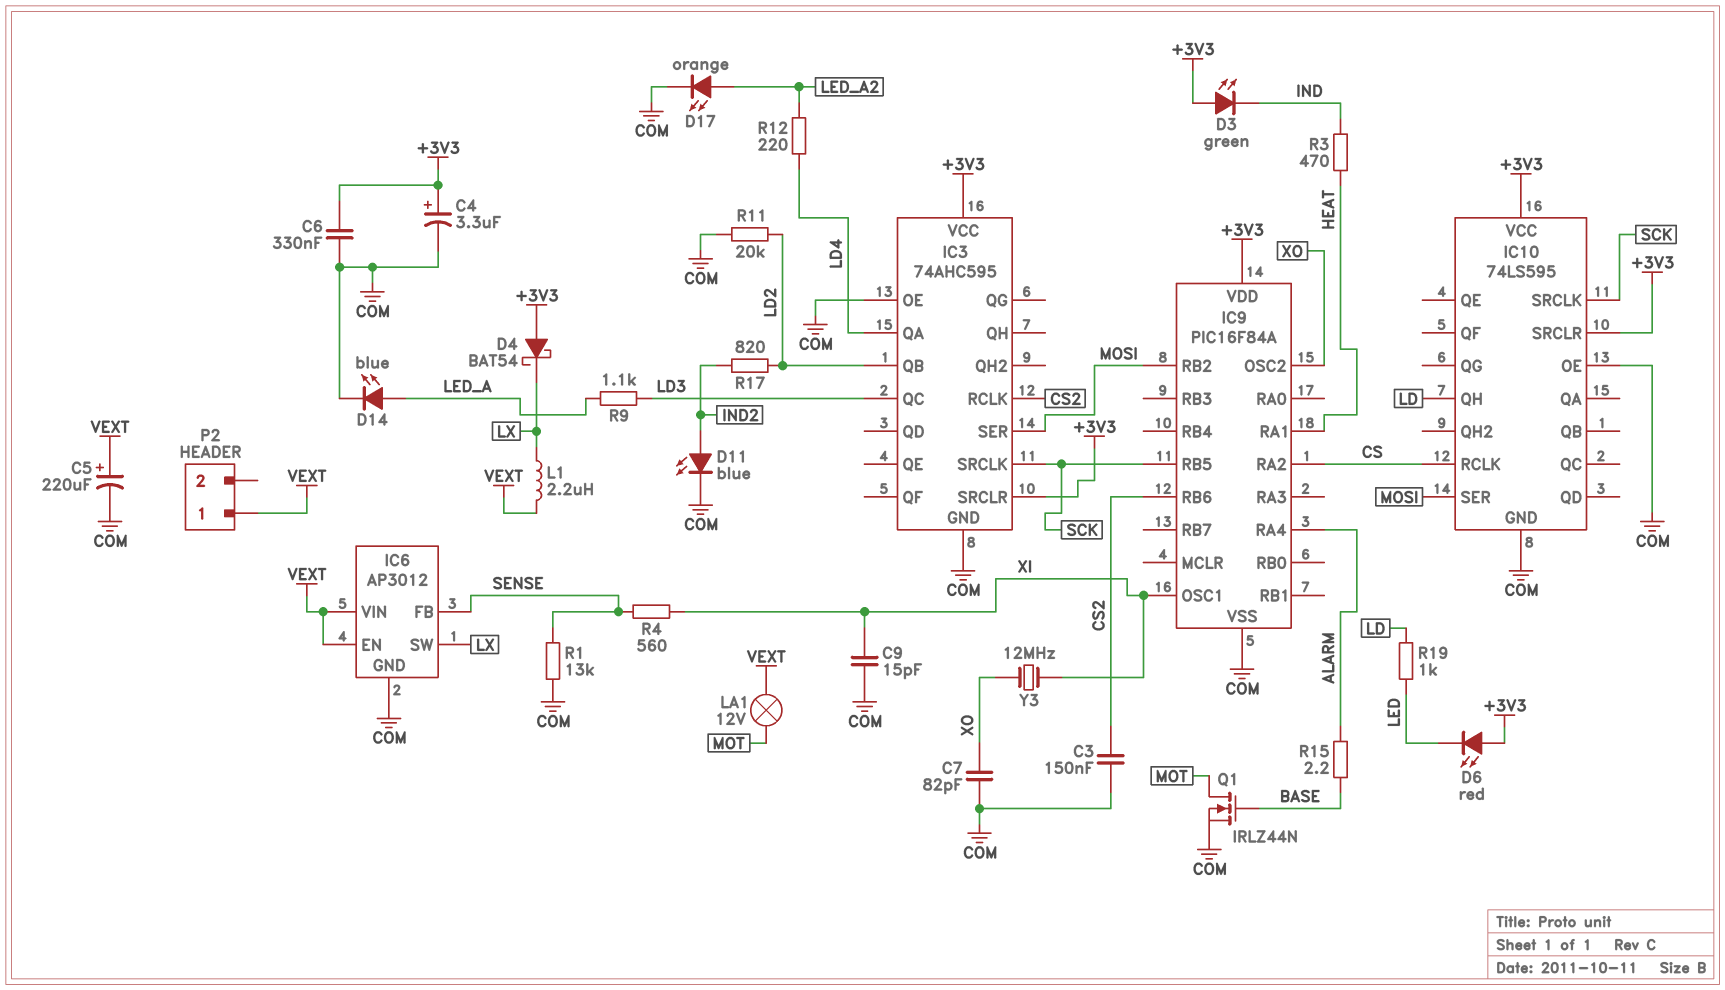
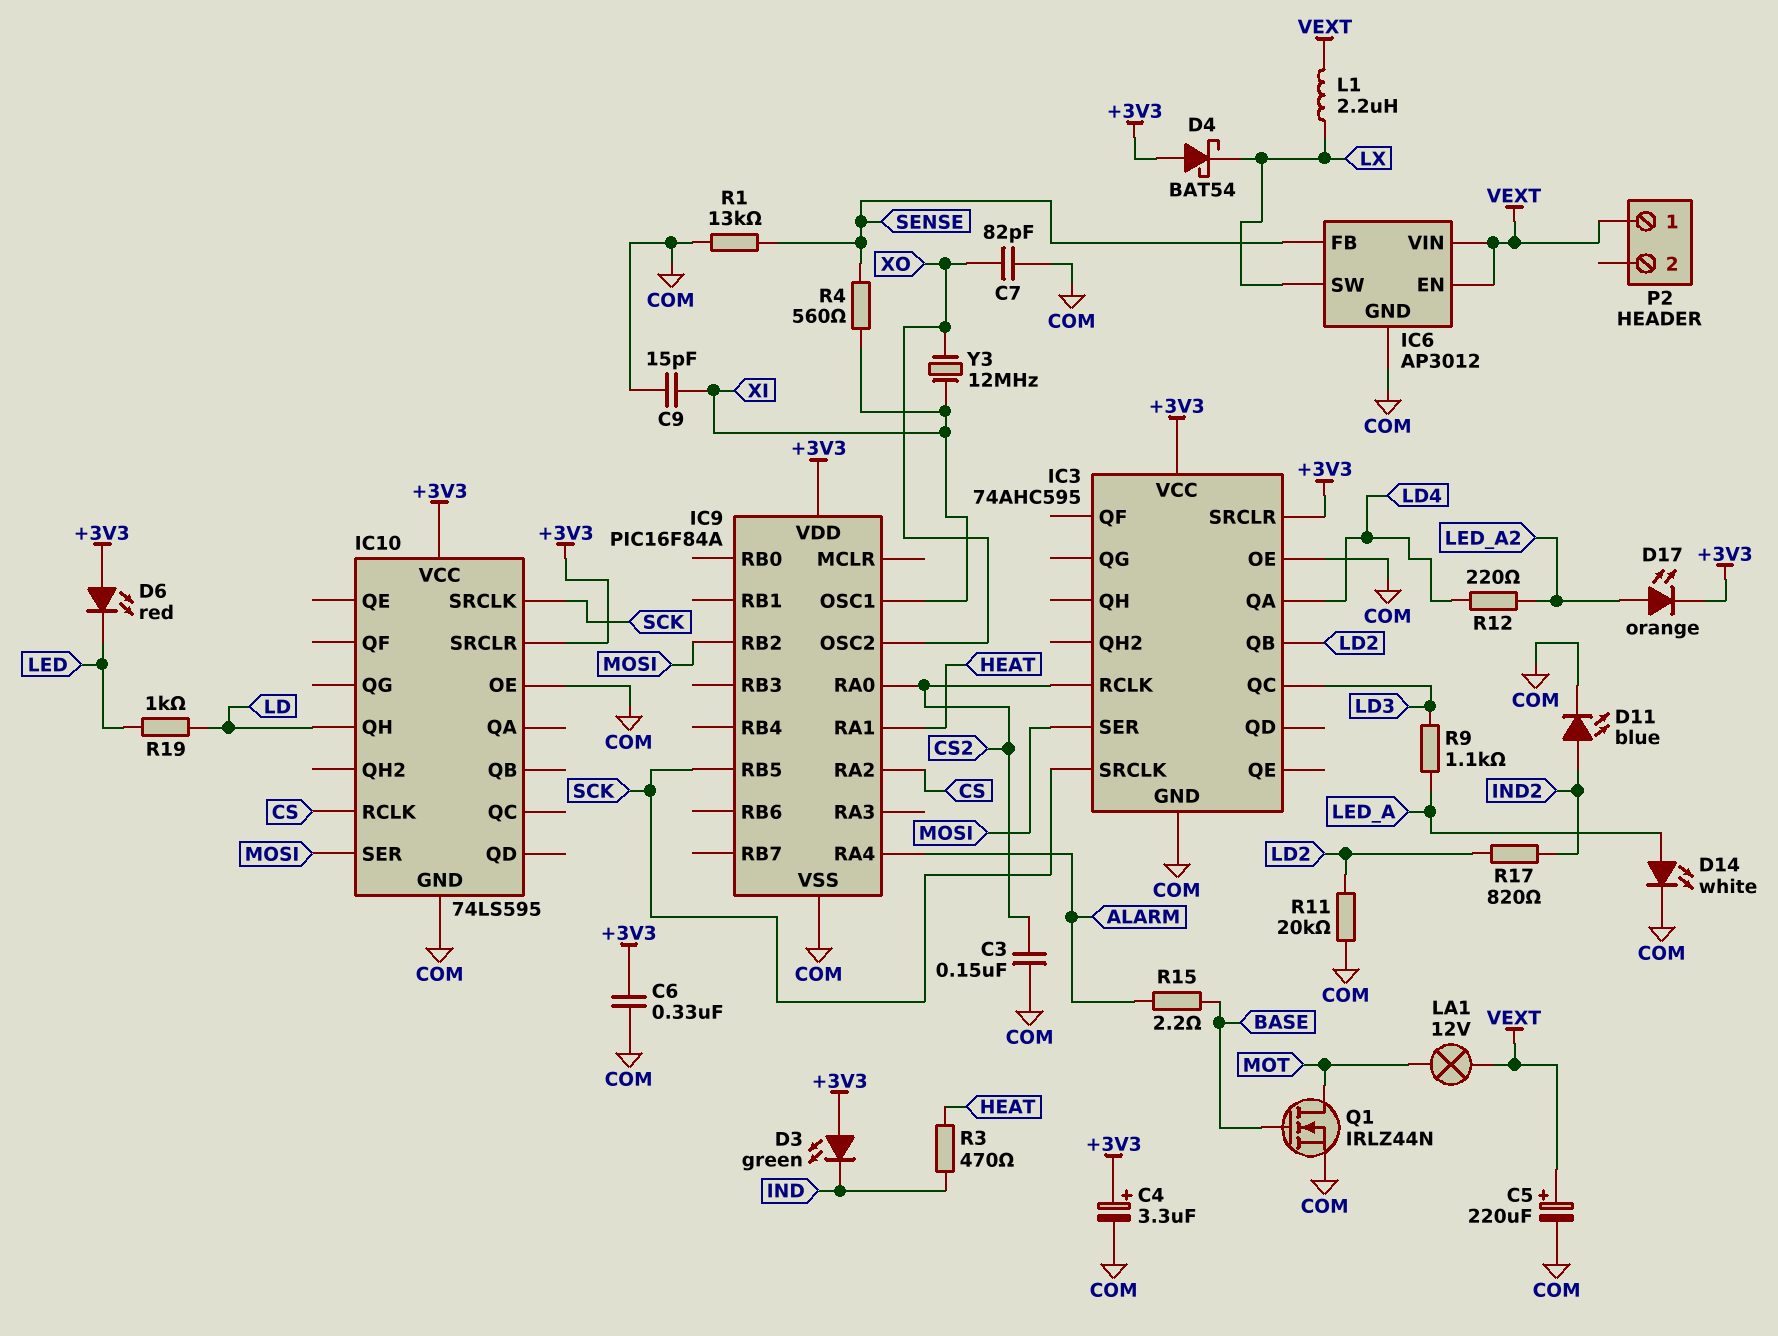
D14: LED blue (A LED_A, K COM) -> LED white (A LED_A, K COM)
D17: LED orange (A LED_A2, K COM) -> LED orange (A LED_A2, K +3V3)
IC9 pin RA0: none -> CS2
IC9 pin RB6: CS2 -> none

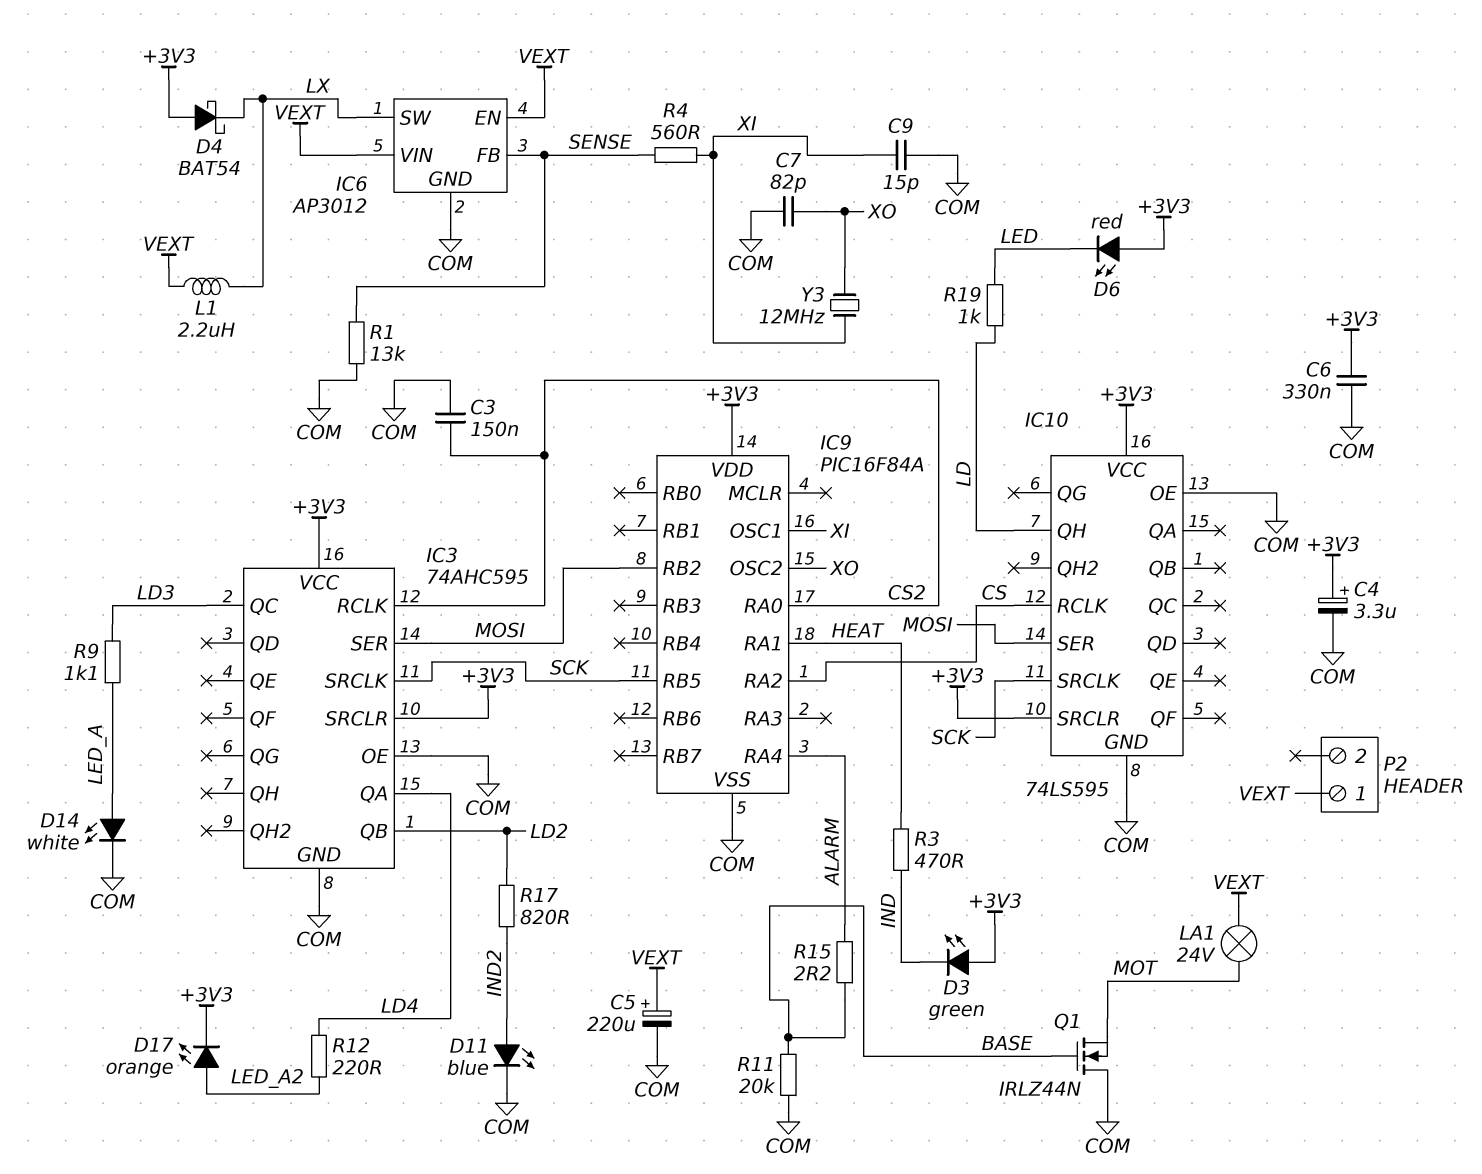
LA1: lamp 12V (MOT, VEXT) -> lamp 24V (MOT, VEXT)
Q1: NMOS IRLZ44N (G BASE, D MOT, S COM) -> NMOS IRLZ44N (G BASE, D COM, S MOT)
R11: 20k (COM, LD2) -> 20k (BASE, COM)

